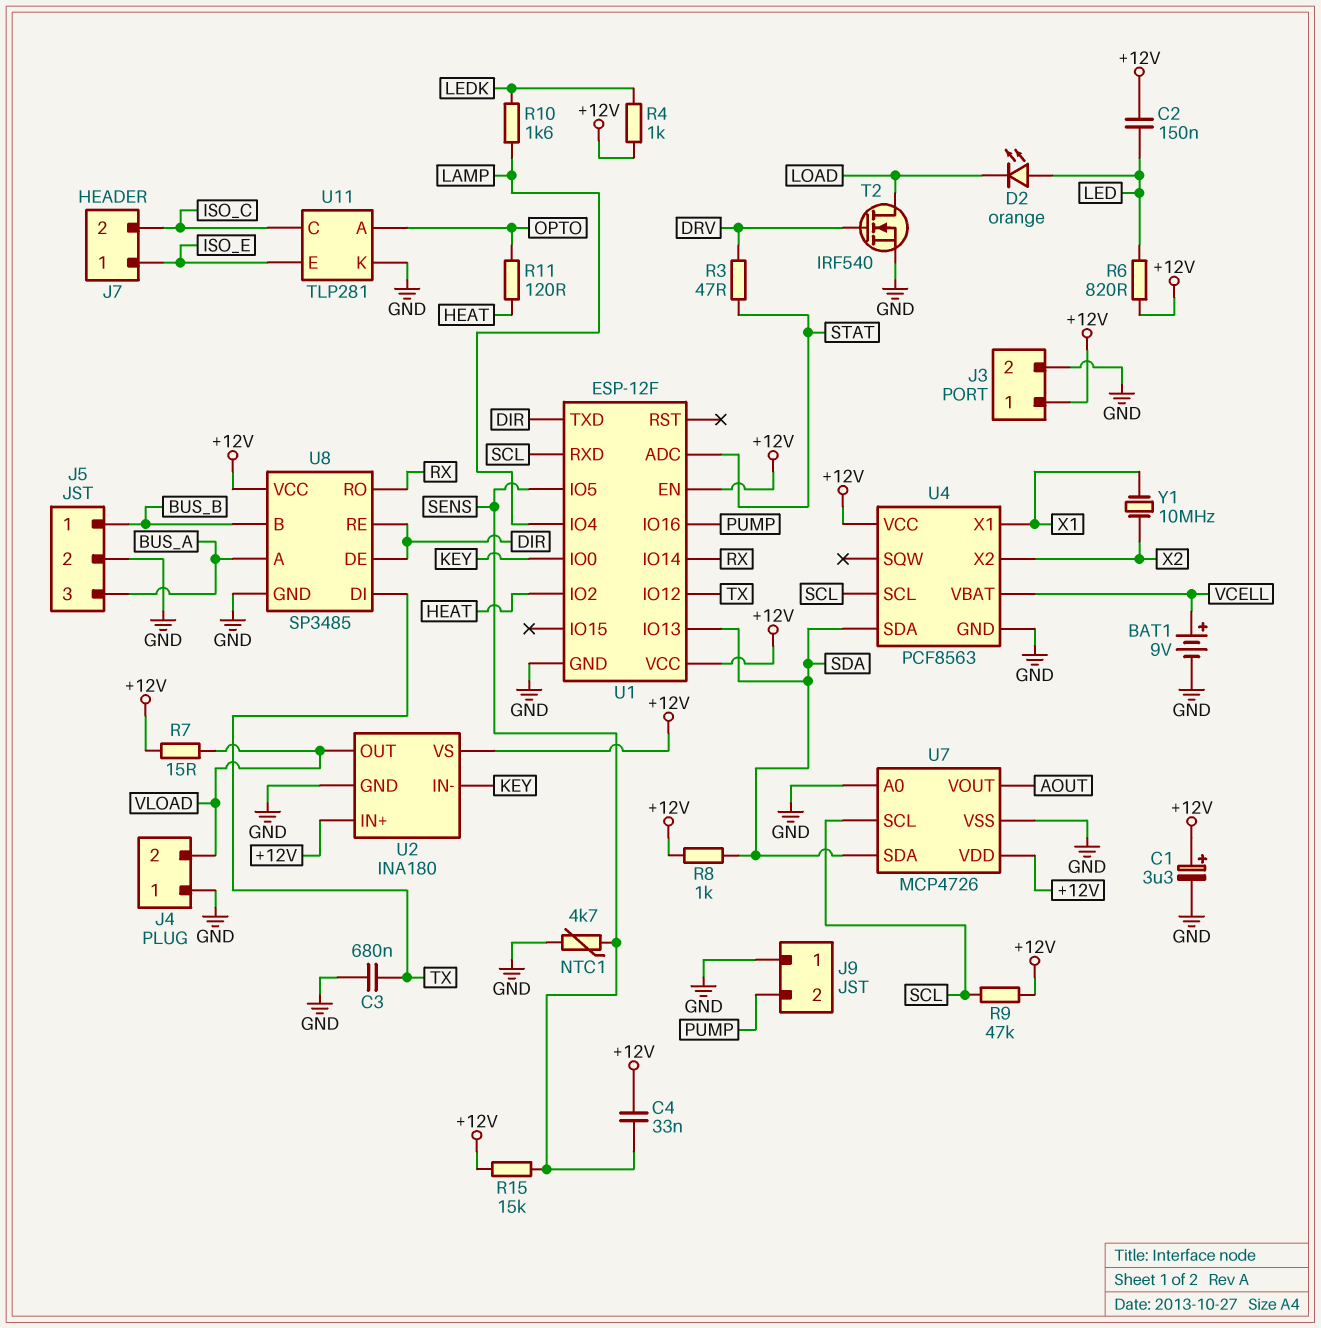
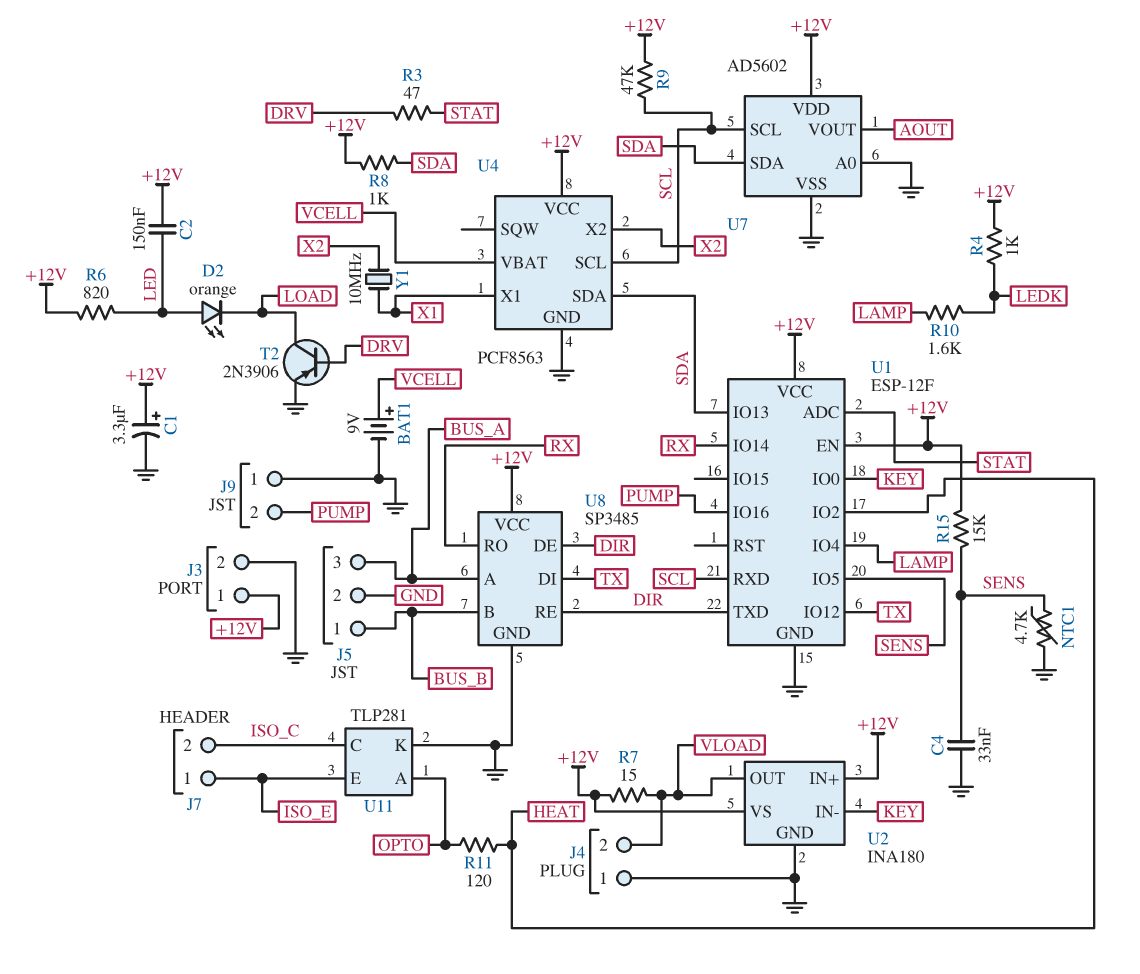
C3: 680nF (GND, TX) -> none
C4: 33nF (+12V, SENS) -> 33nF (GND, SENS)
T2: NMOS IRF540 (G DRV, D LOAD, S GND) -> PNP 2N3906 (B DRV, C LOAD, E GND)
U7: MCP4726 -> AD5602

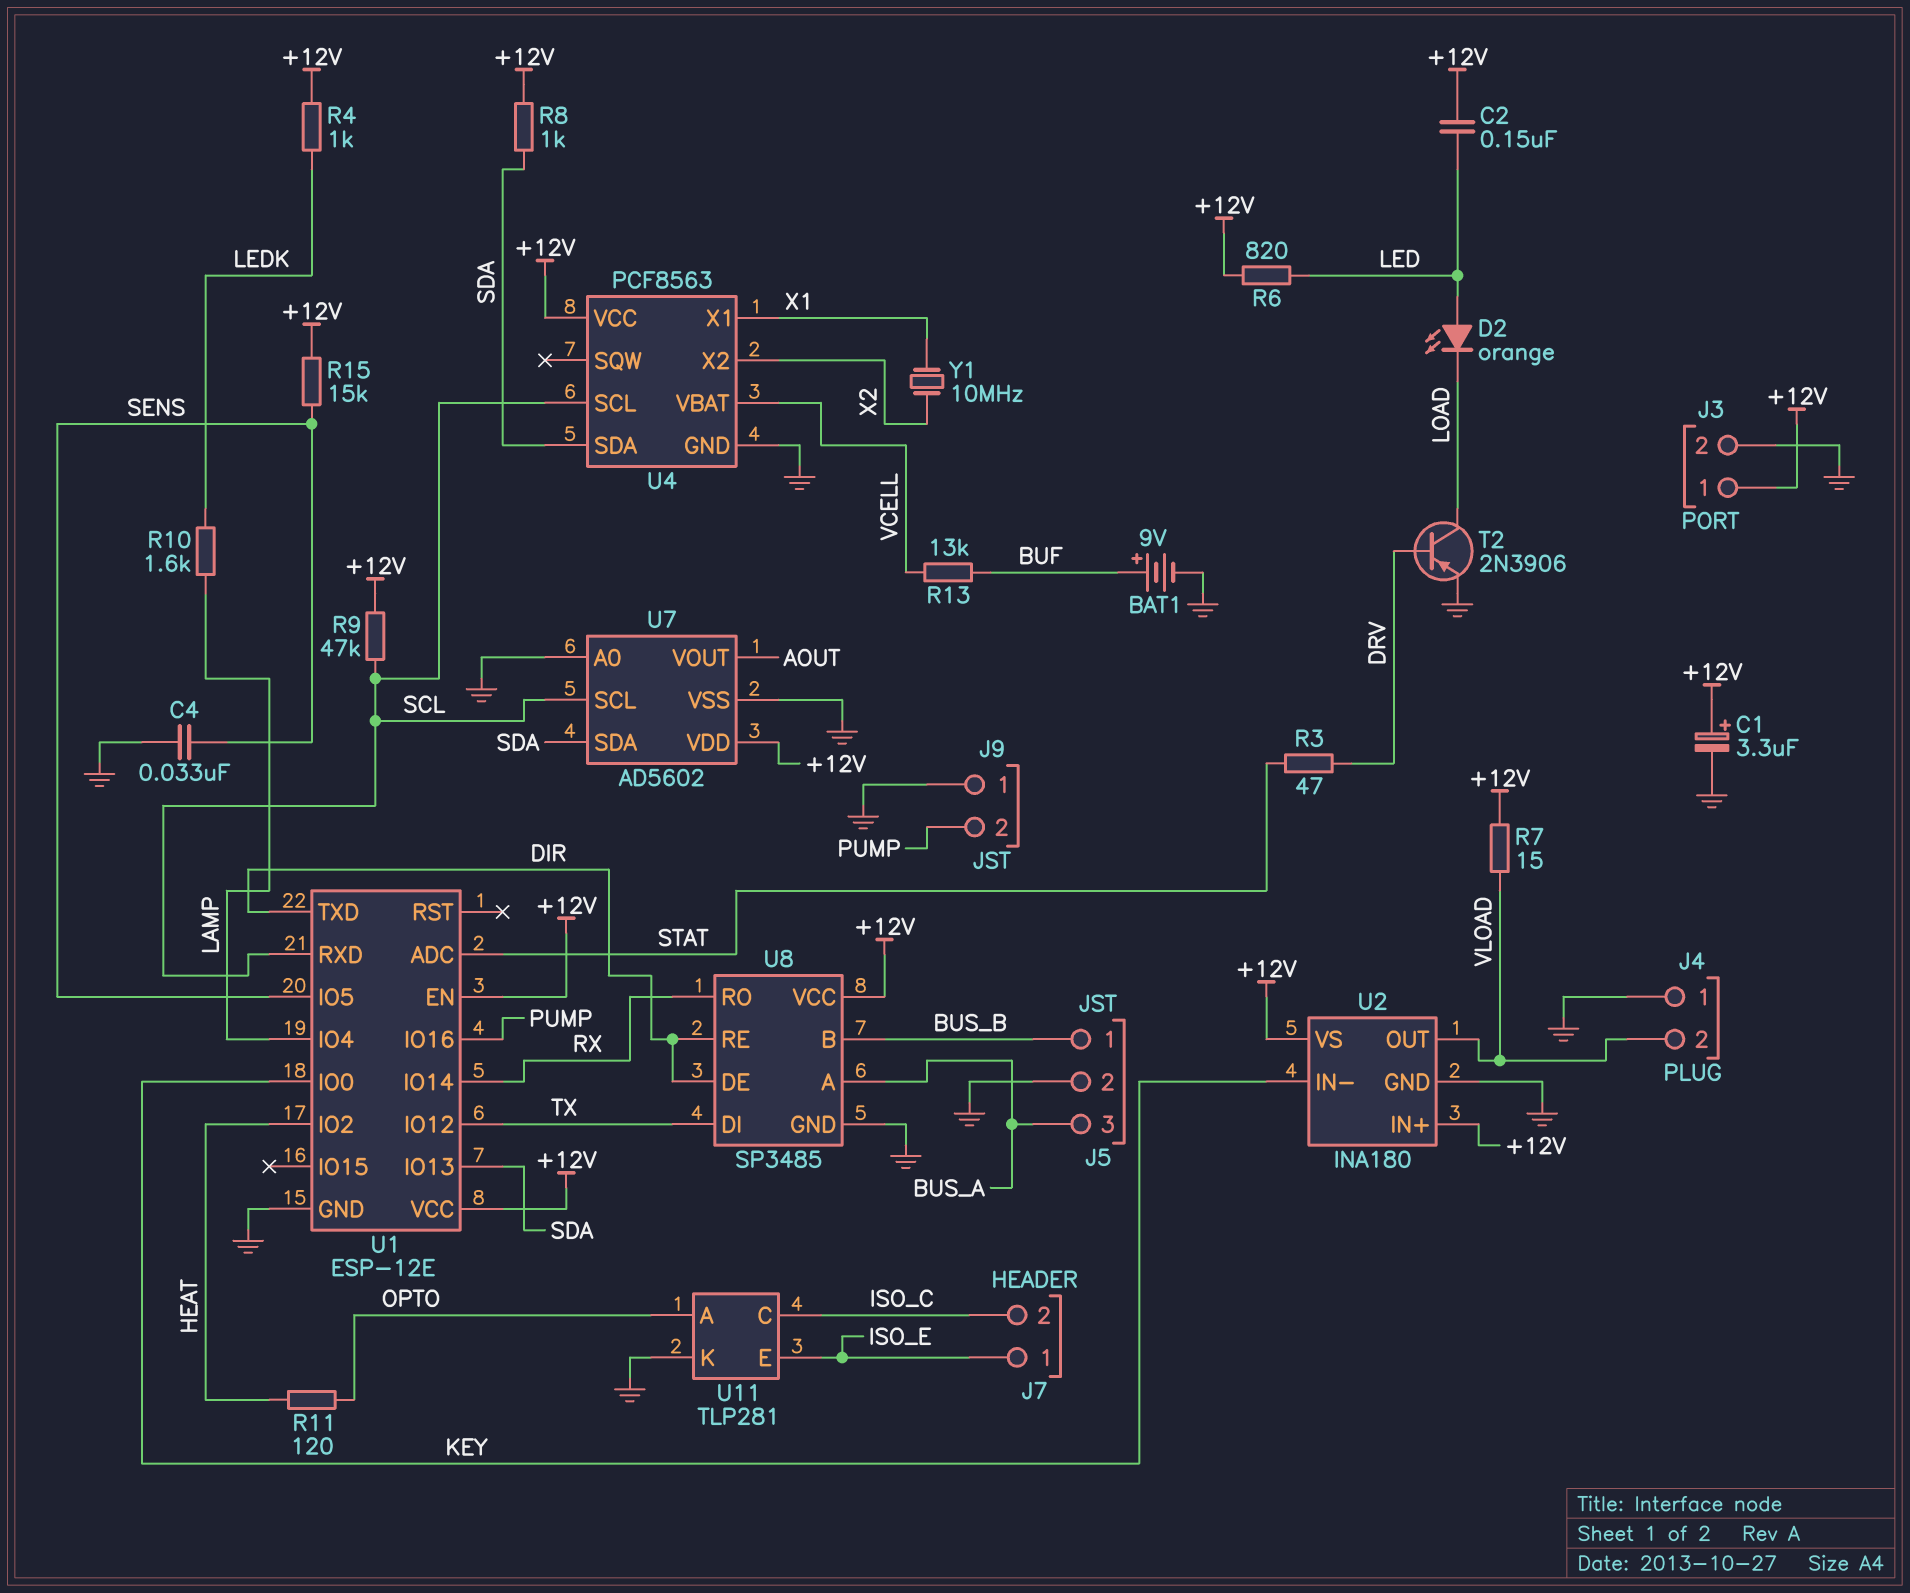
BAT1: 9V (plus VCELL, minus GND) -> 9V (plus BUF, minus GND)
NTC1: 4.7k (GND, SENS) -> none
R13: none -> 13k (BUF, VCELL)
U1: ESP-12F -> ESP-12E

